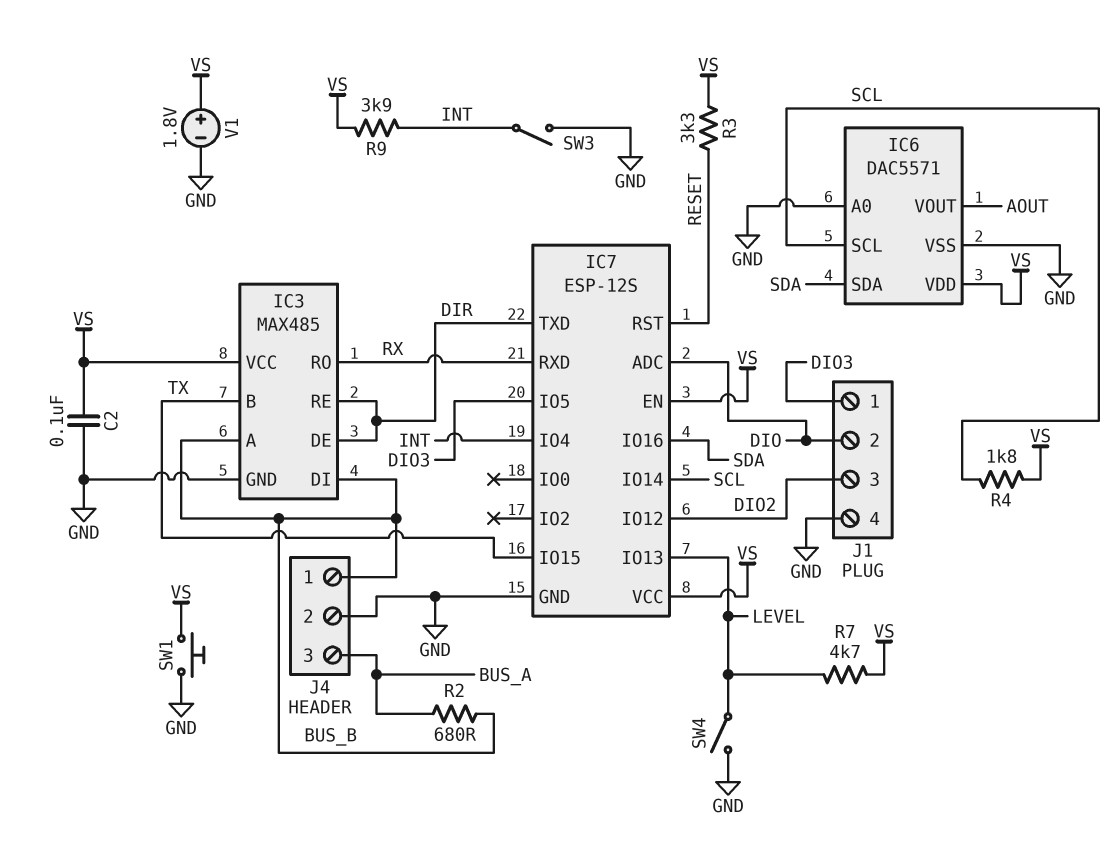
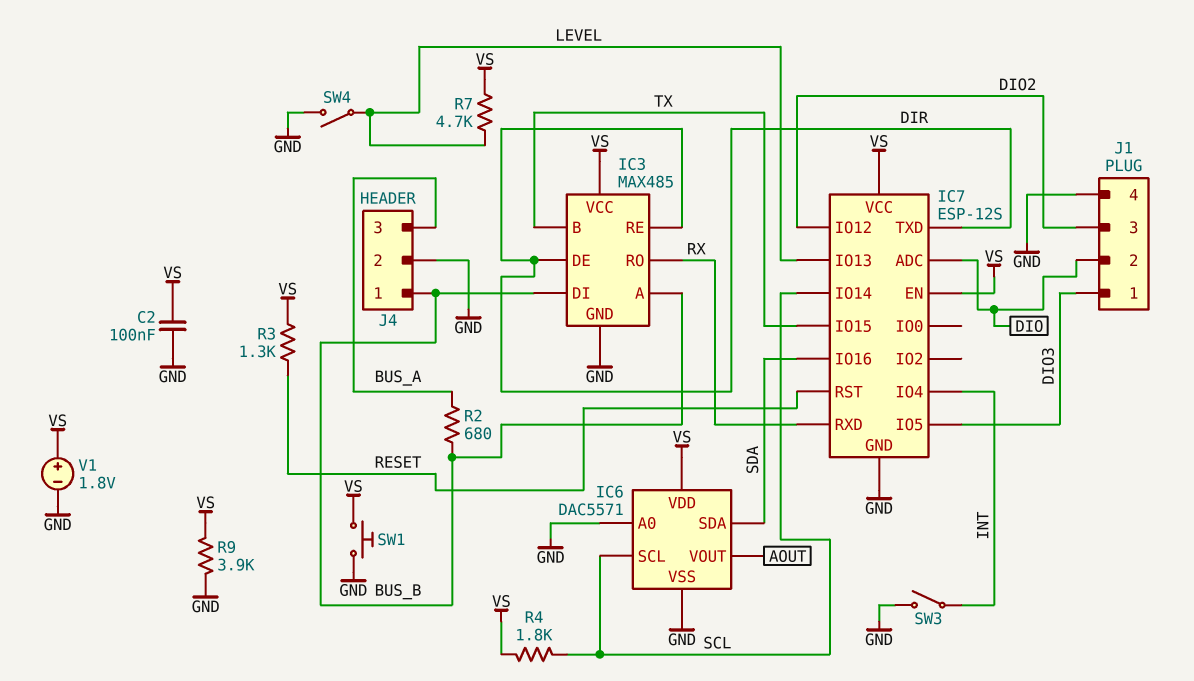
R3: 3.3k (RESET, VS) -> 1.3k (RESET, VS)
R9: 3.9k (INT, VS) -> 3.9k (GND, VS)

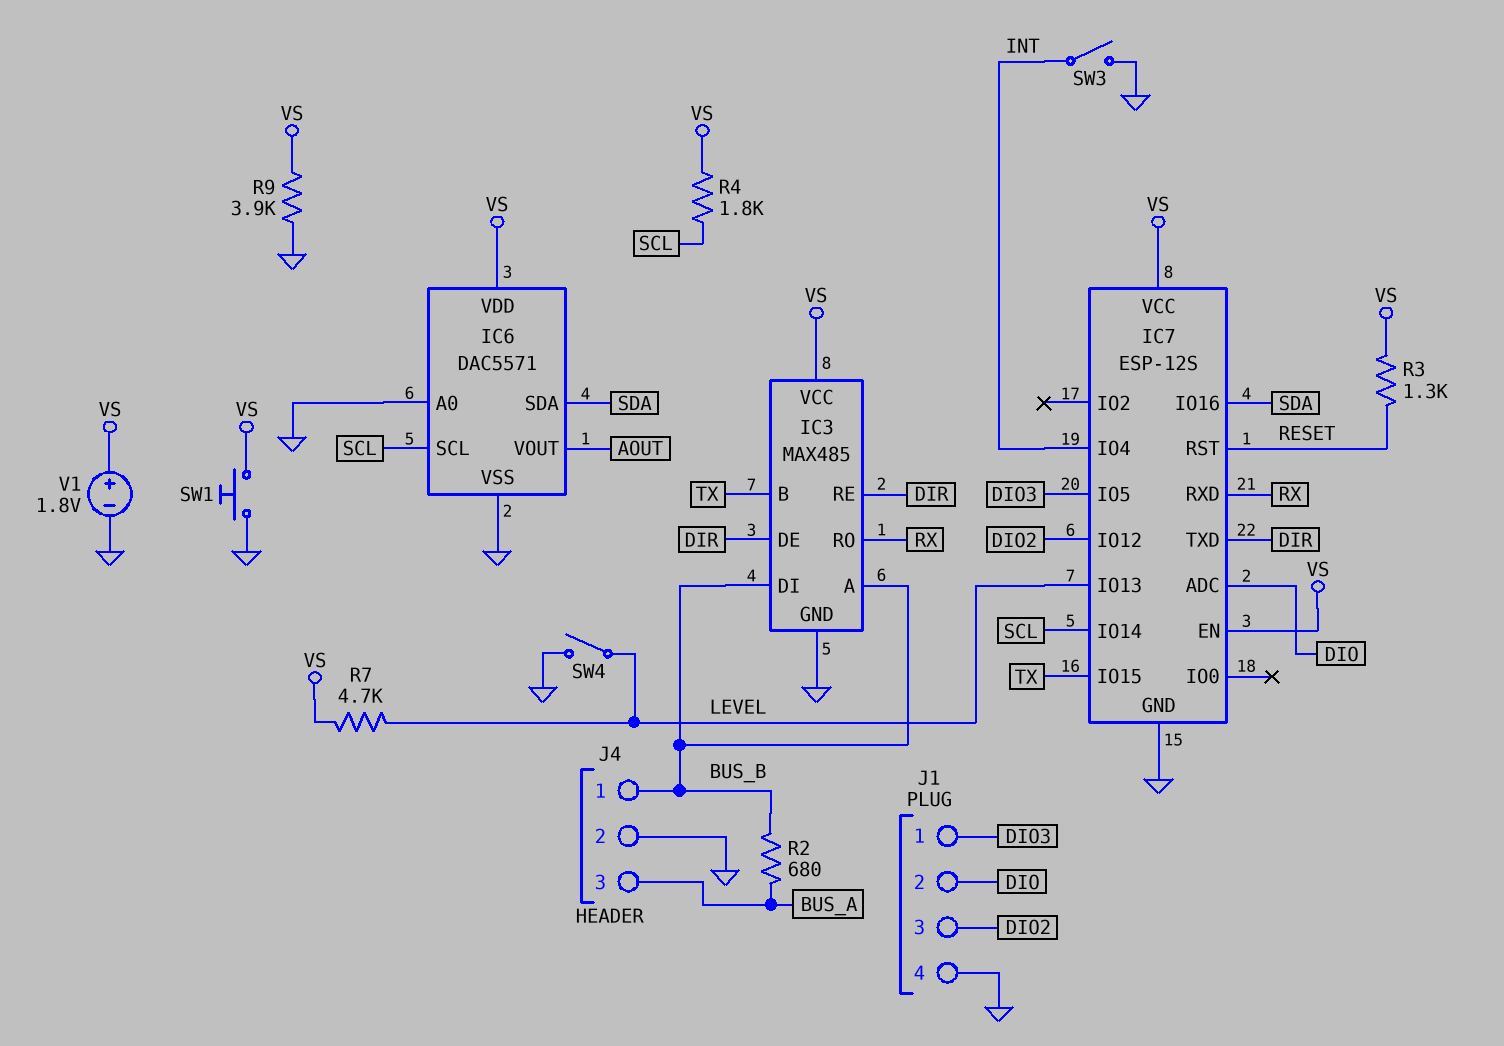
C2: 100nF (GND, VS) -> none

